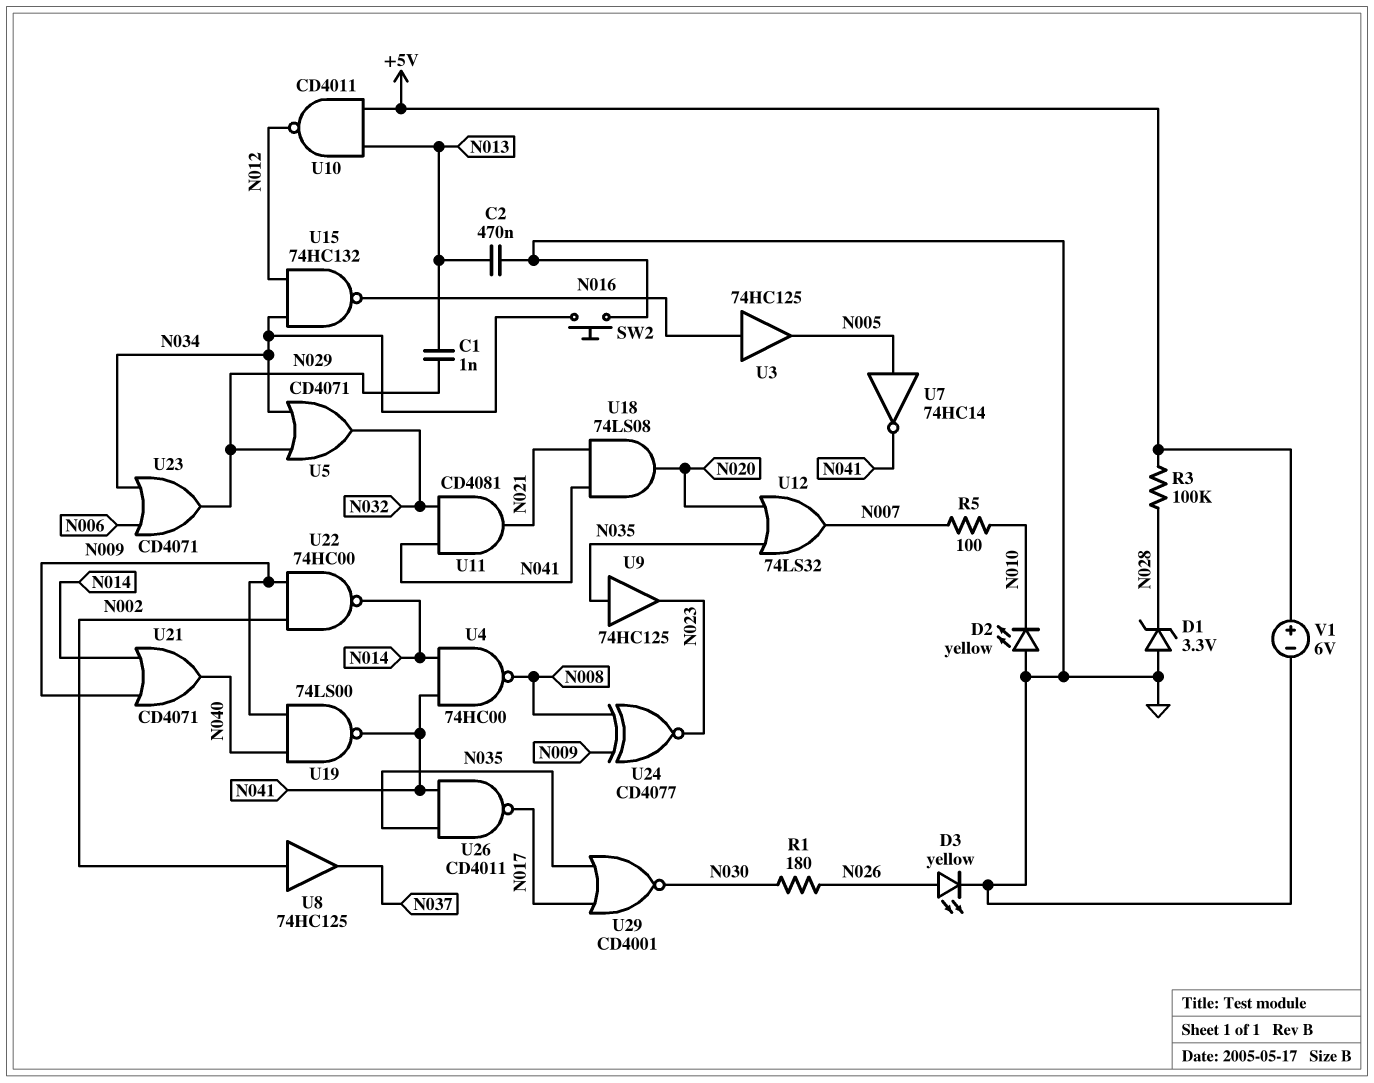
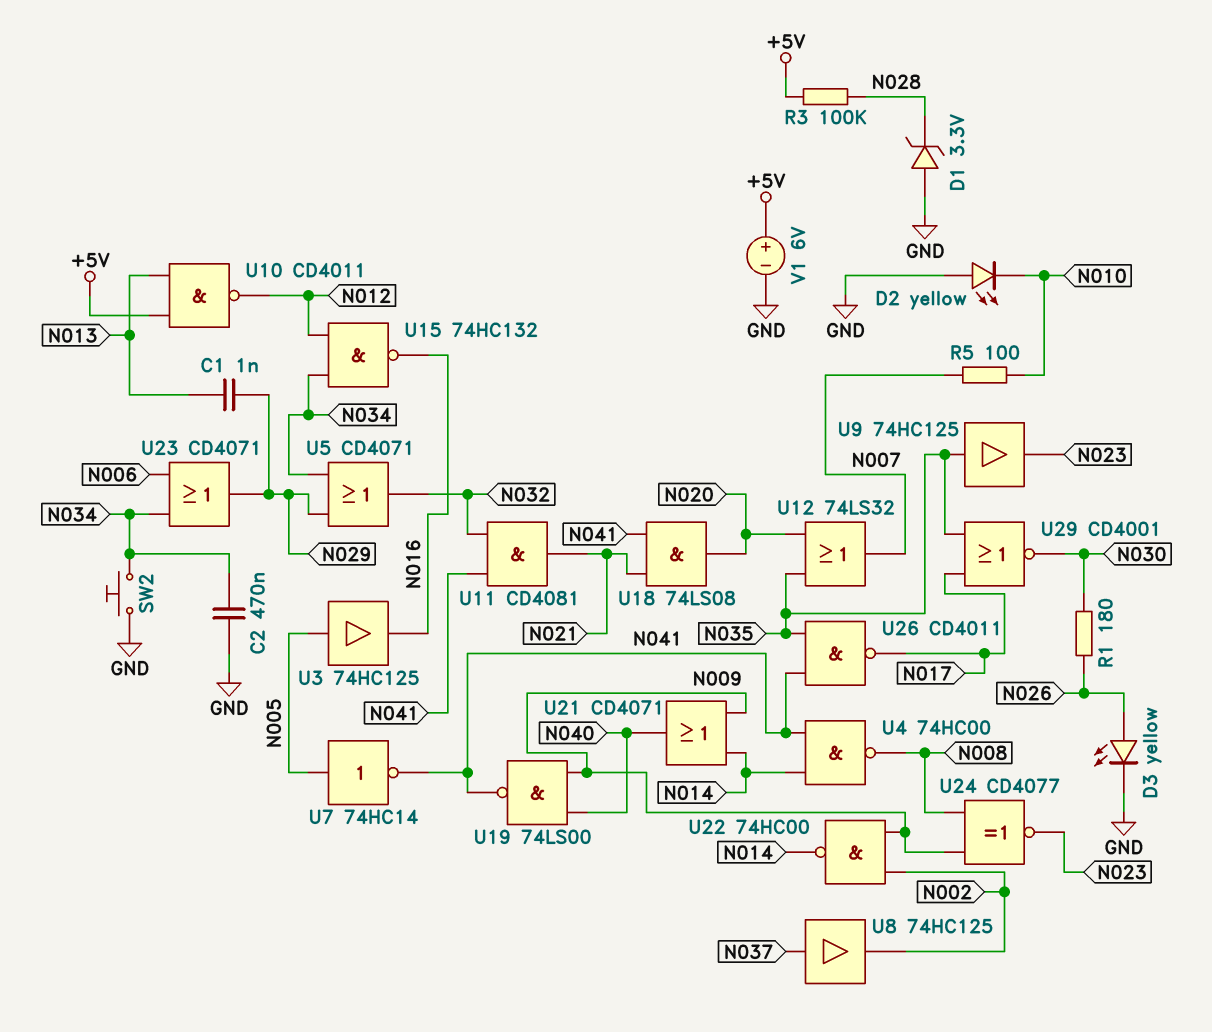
C2: 470nF (GND, N013) -> 470nF (GND, N034)
U3: buffer 74HC125 (in N016, out N005) -> buffer 74HC125 (in N005, out N016)
U8: buffer 74HC125 (in N002, out N037) -> buffer 74HC125 (in N037, out N002)

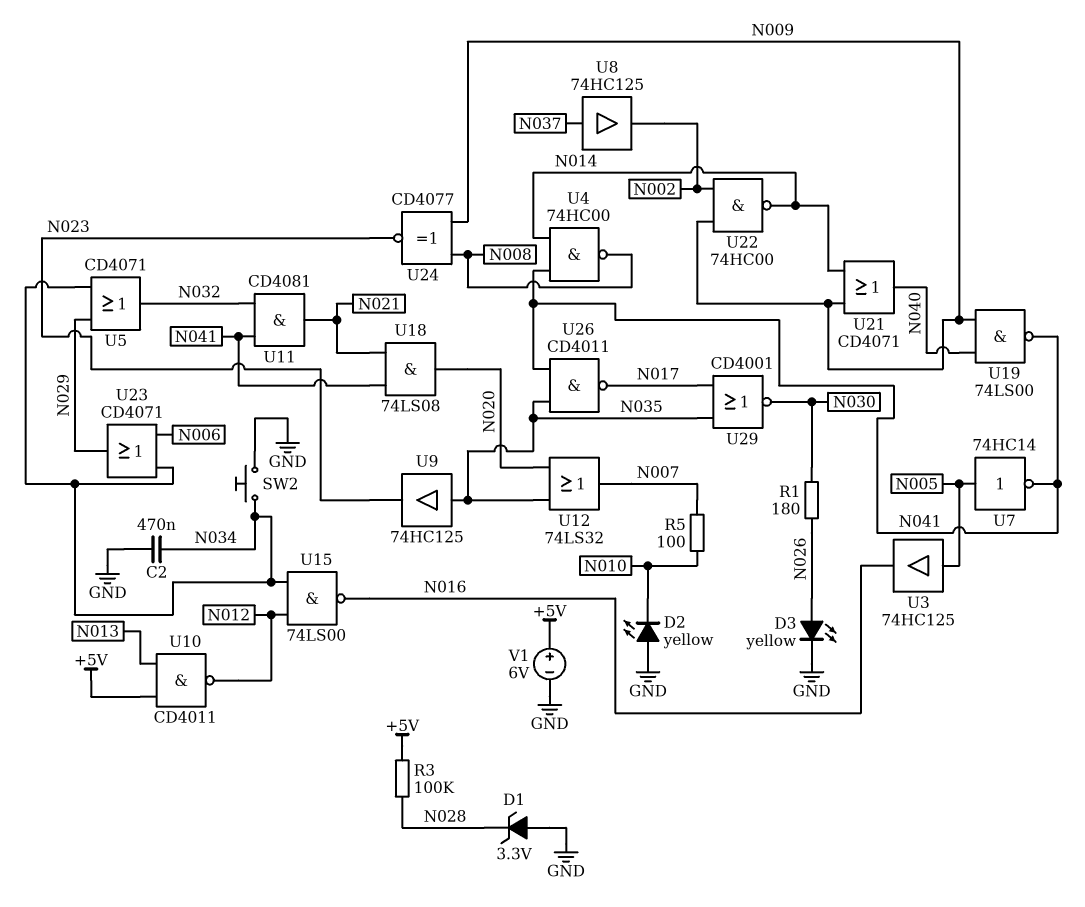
C1: 1nF (N013, N029) -> none
U15: NAND 74HC132 (in N012, in N034, out N016) -> NAND 74LS00 (in N012, in N034, out N016)

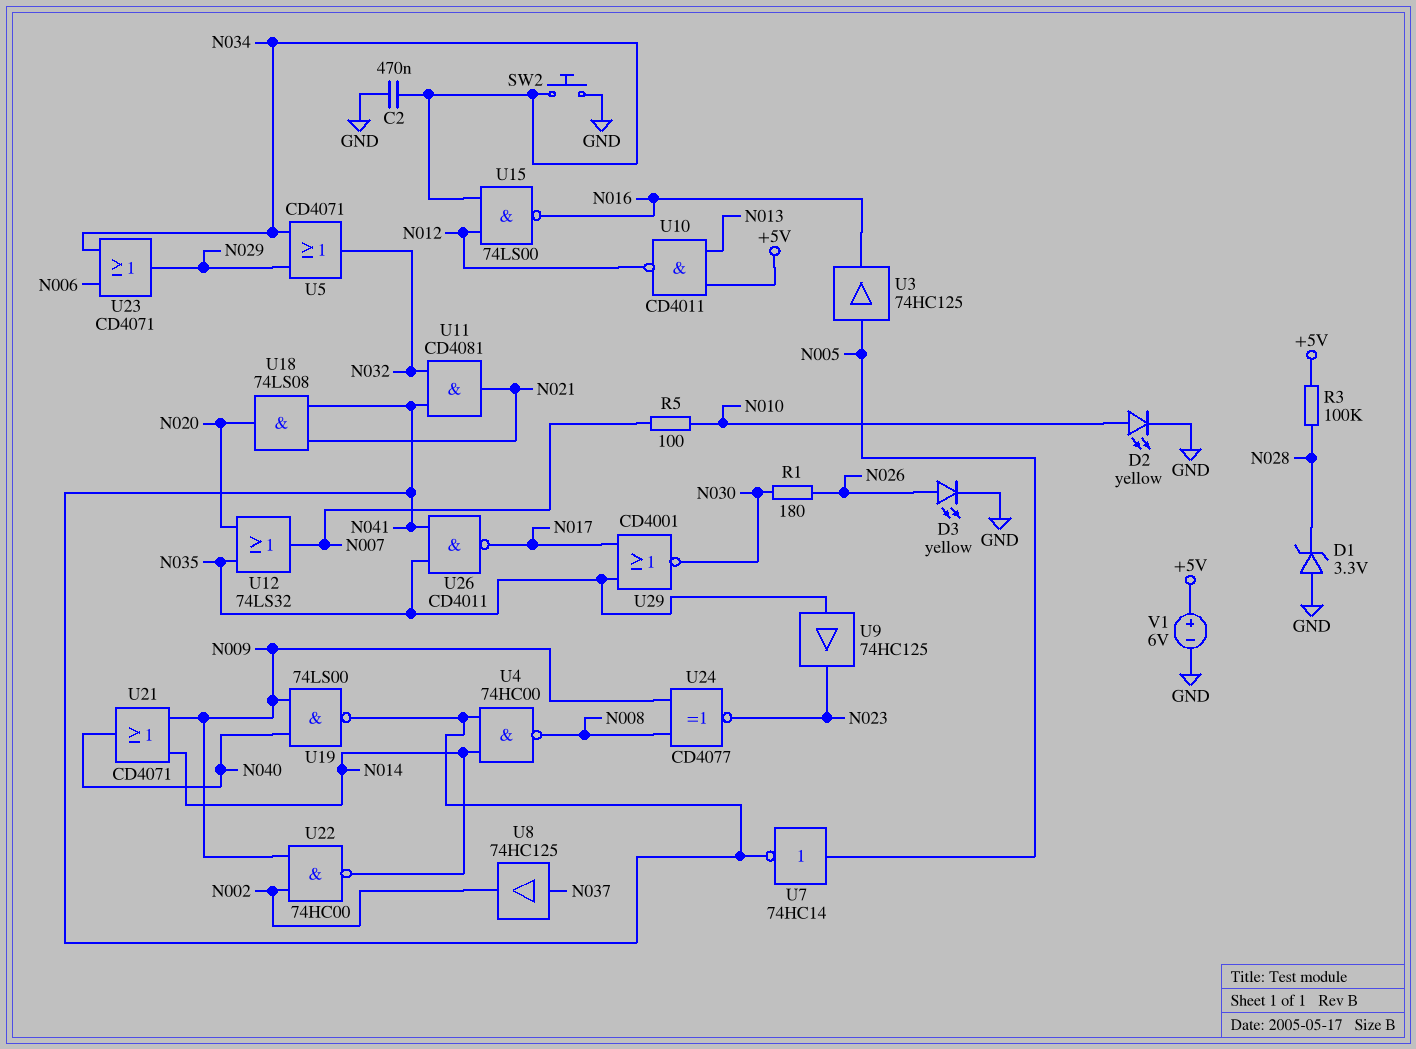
D2: LED yellow (A GND, K N010) -> LED yellow (A N010, K GND)

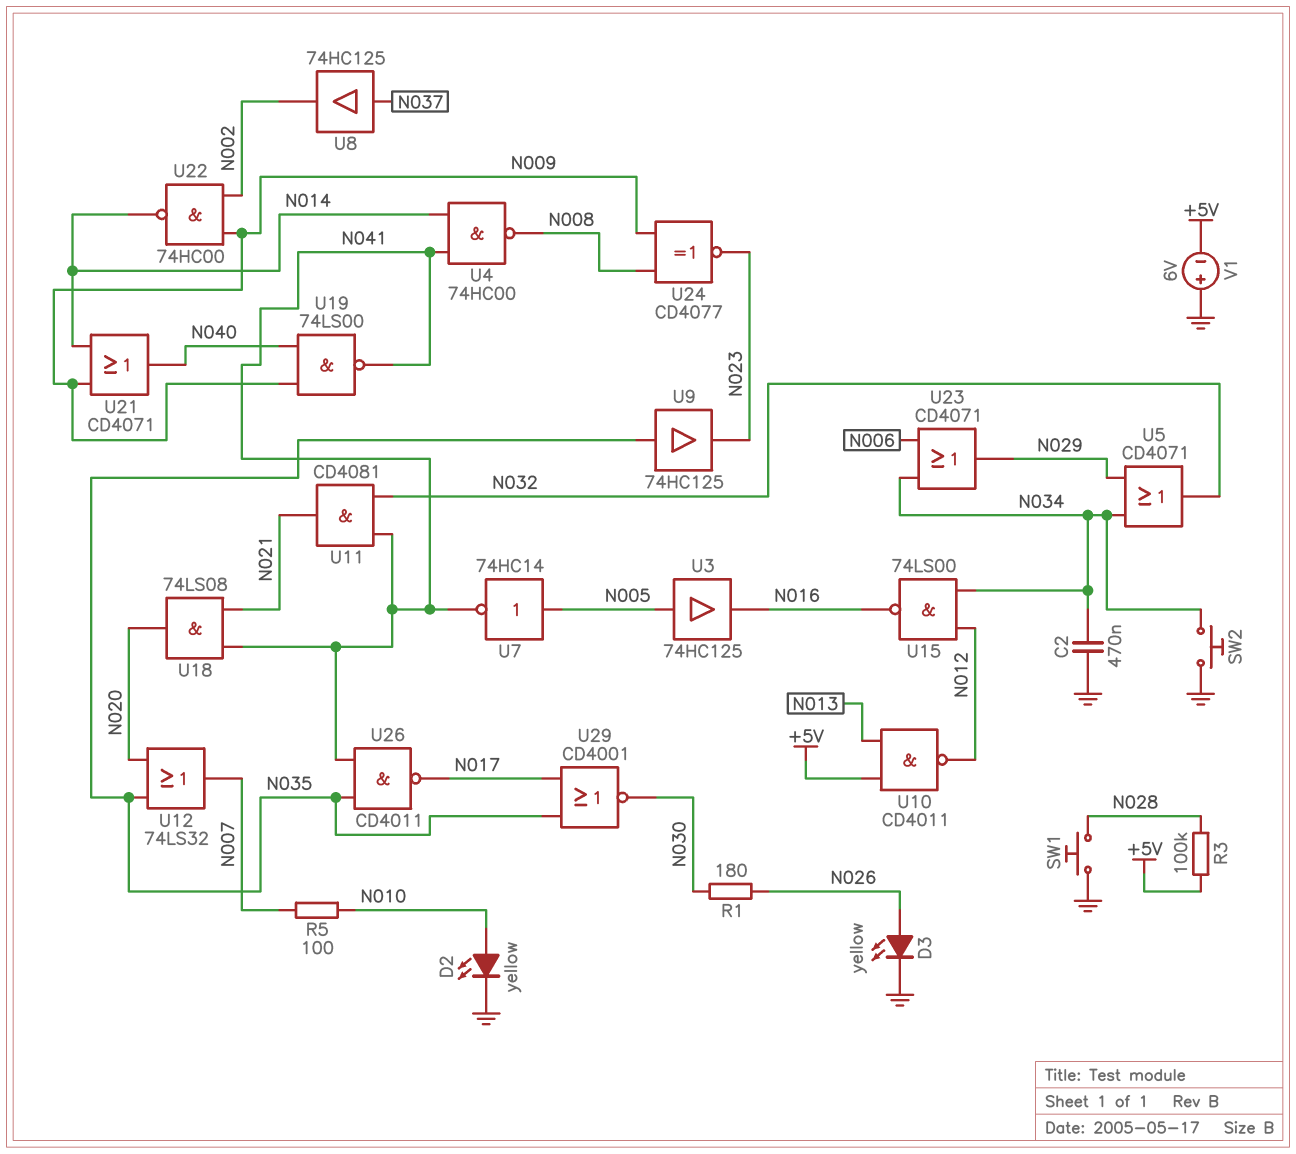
D1: zener 3.3V (A GND, K N028) -> none
SW1: none -> button (GND, N028)
V1: 6V (plus +5V, minus GND) -> 6V (plus GND, minus +5V)

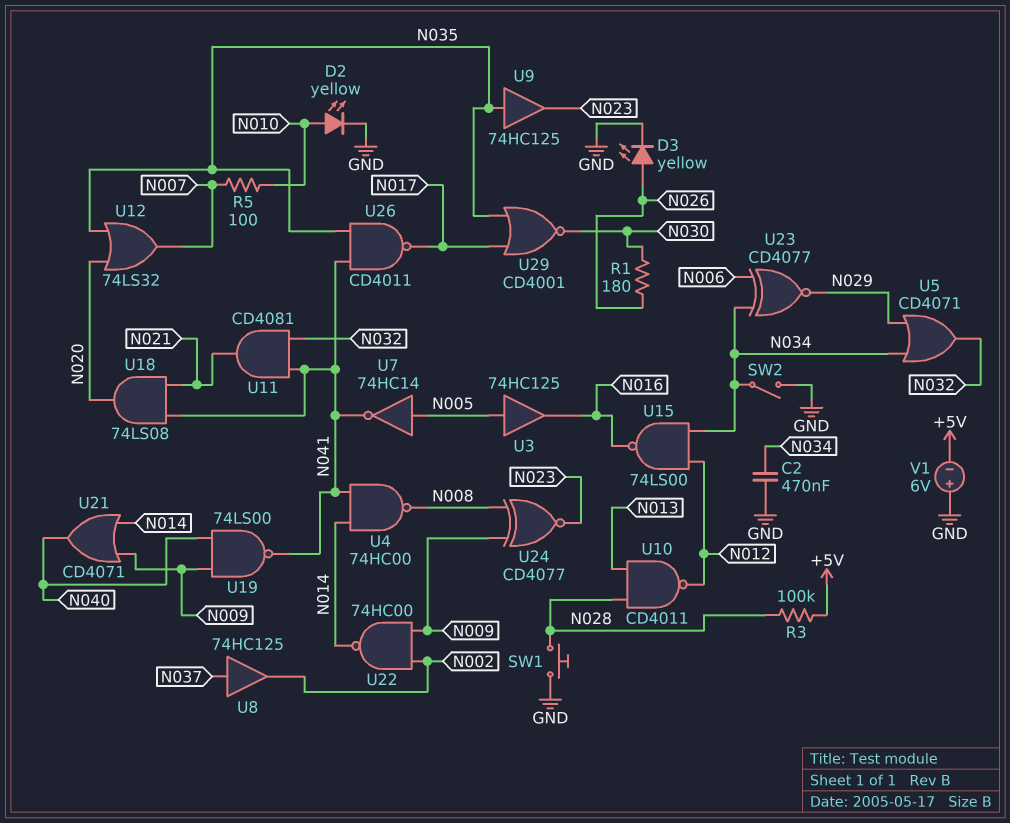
SW2: button (GND, N034) -> switch (GND, N034)
U10: NAND CD4011 (in +5V, in N013, out N012) -> NAND CD4011 (in N013, in N028, out N012)
U23: OR CD4071 (in N006, in N034, out N029) -> XNOR CD4077 (in N006, in N034, out N029)

